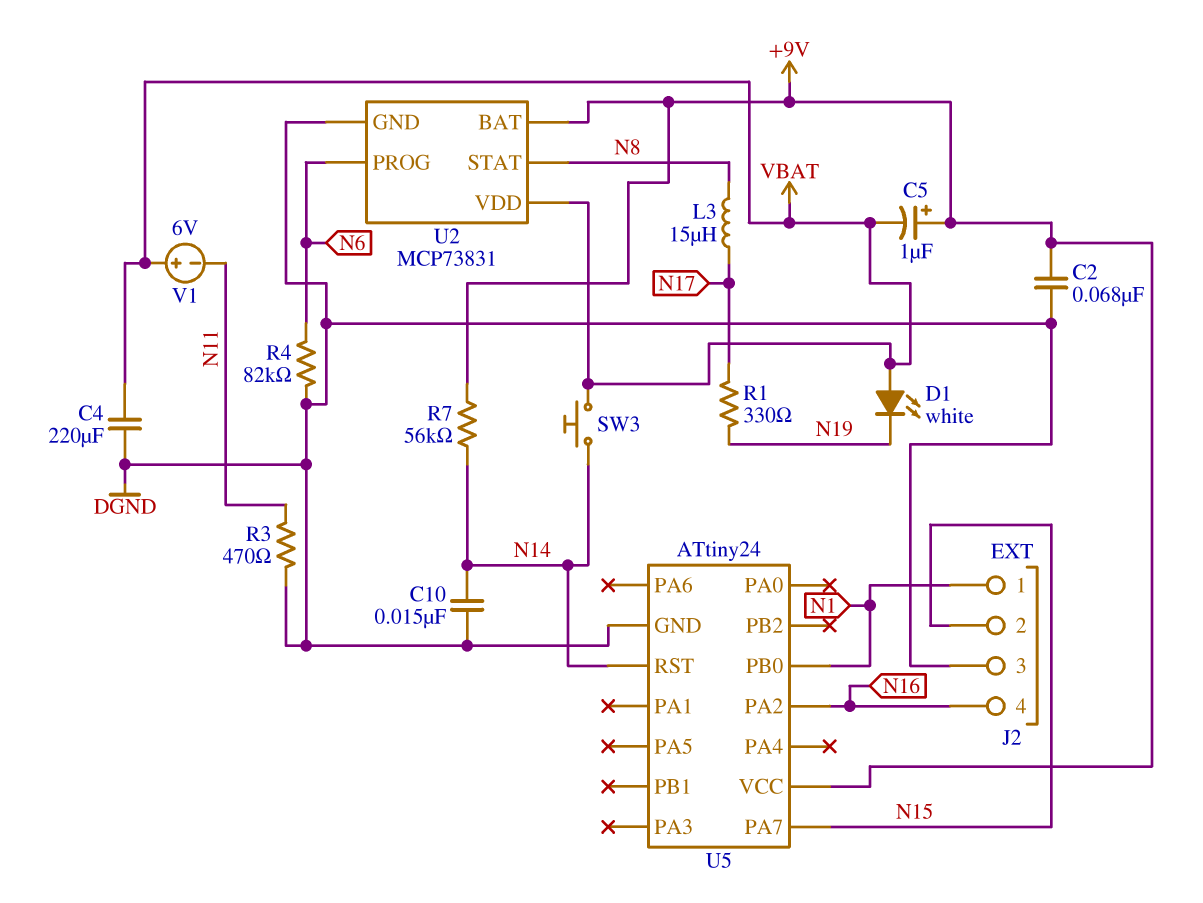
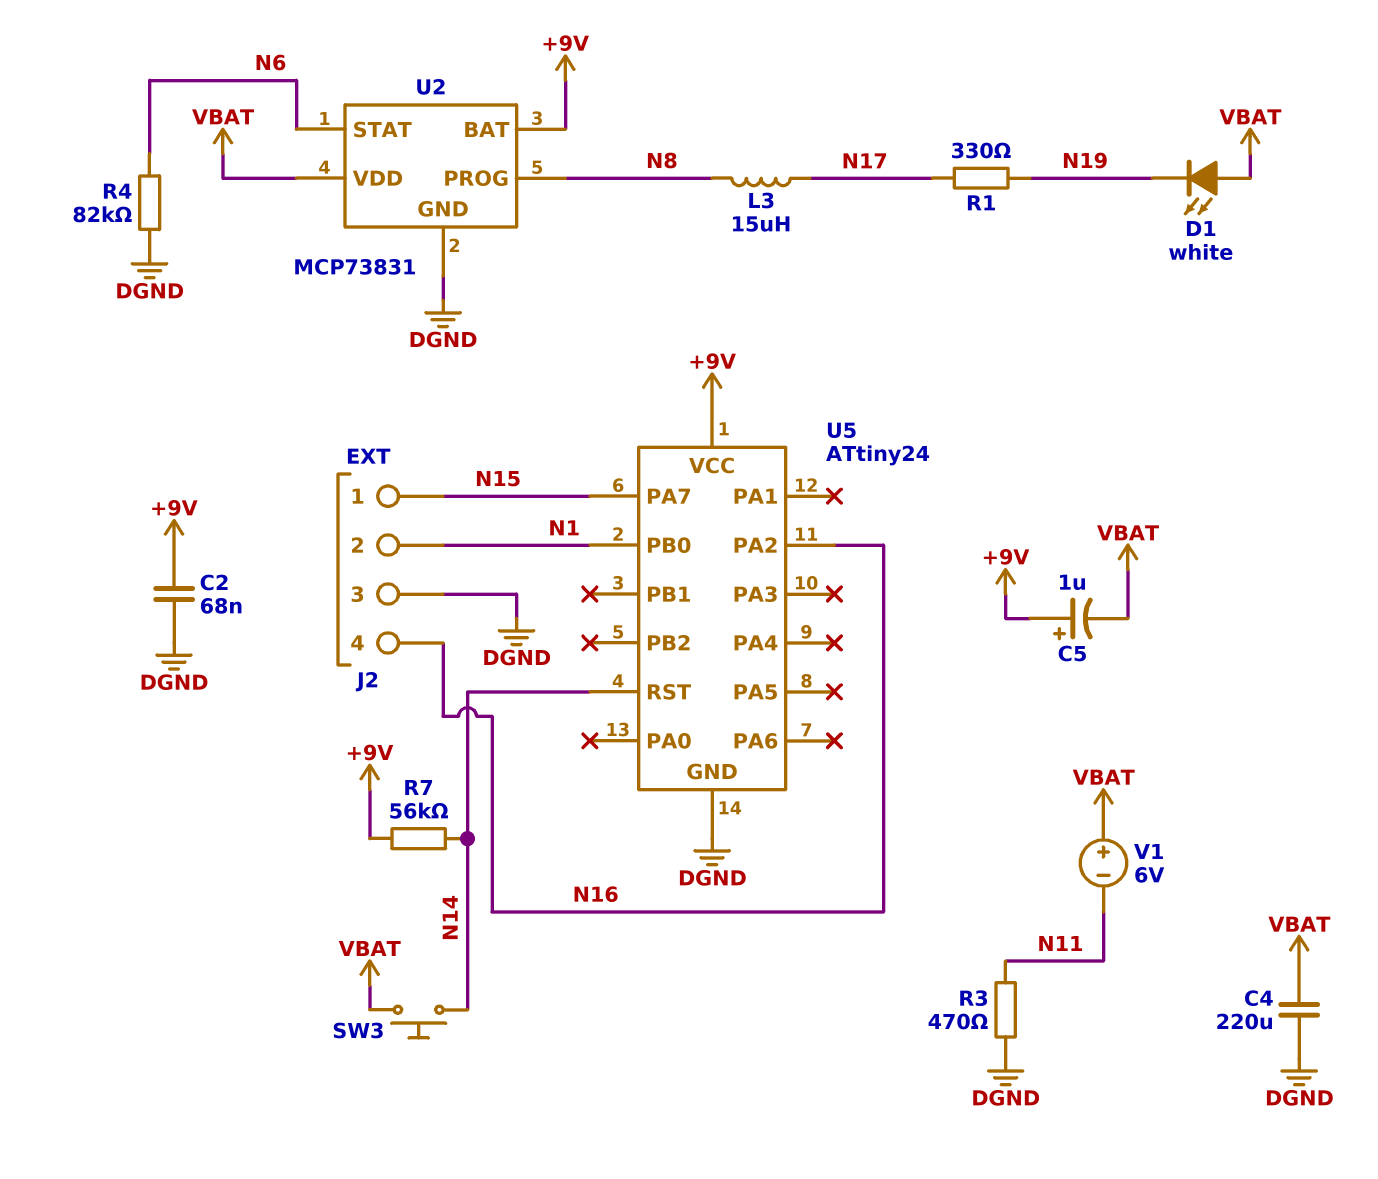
C10: 15nF (DGND, N14) -> none
J2 pin 1: N1 -> N15
J2 pin 2: N15 -> N1
U2 pin PROG: N6 -> N8
U2 pin STAT: N8 -> N6

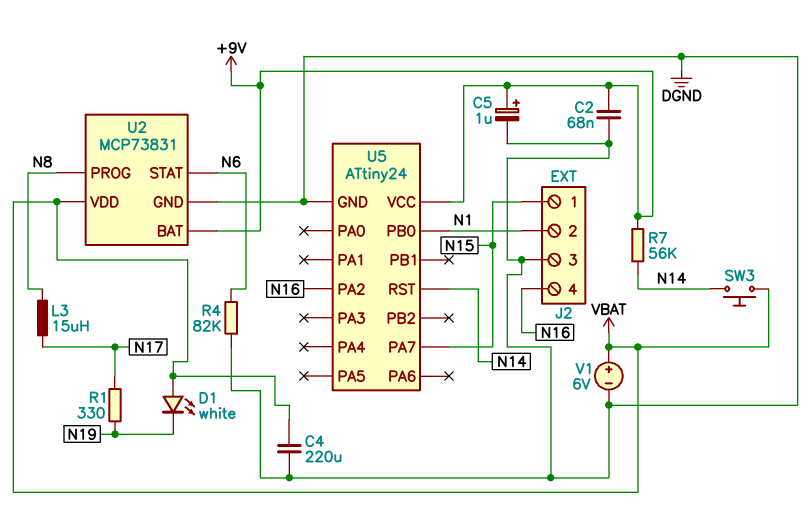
C5: 1uF (plus +9V, minus VBAT) -> 1uF (plus +9V, minus DGND)
R3: 470 (DGND, N11) -> none
V1: 6V (plus VBAT, minus N11) -> 6V (plus VBAT, minus DGND)

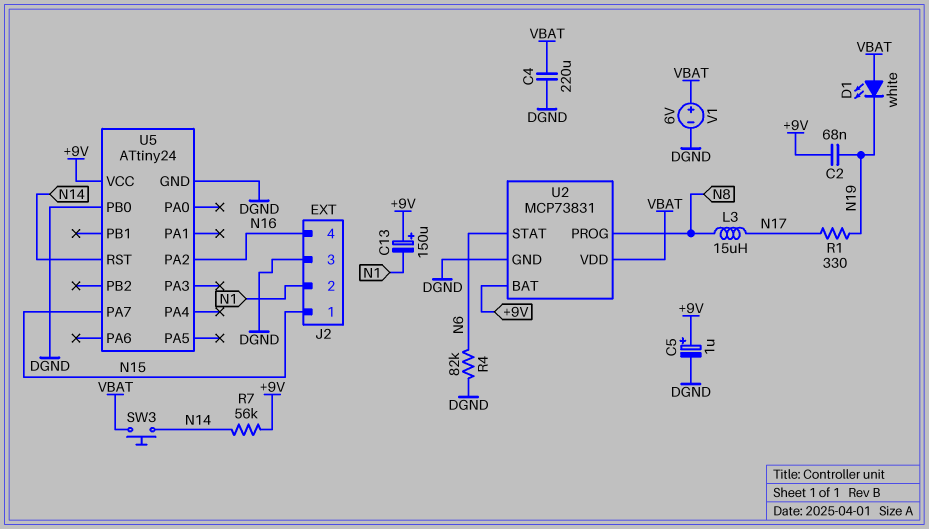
C2: 68nF (+9V, DGND) -> 68nF (+9V, N19)
C13: none -> 150uF (plus +9V, minus N1)
U5 pin PB0: N1 -> DGND

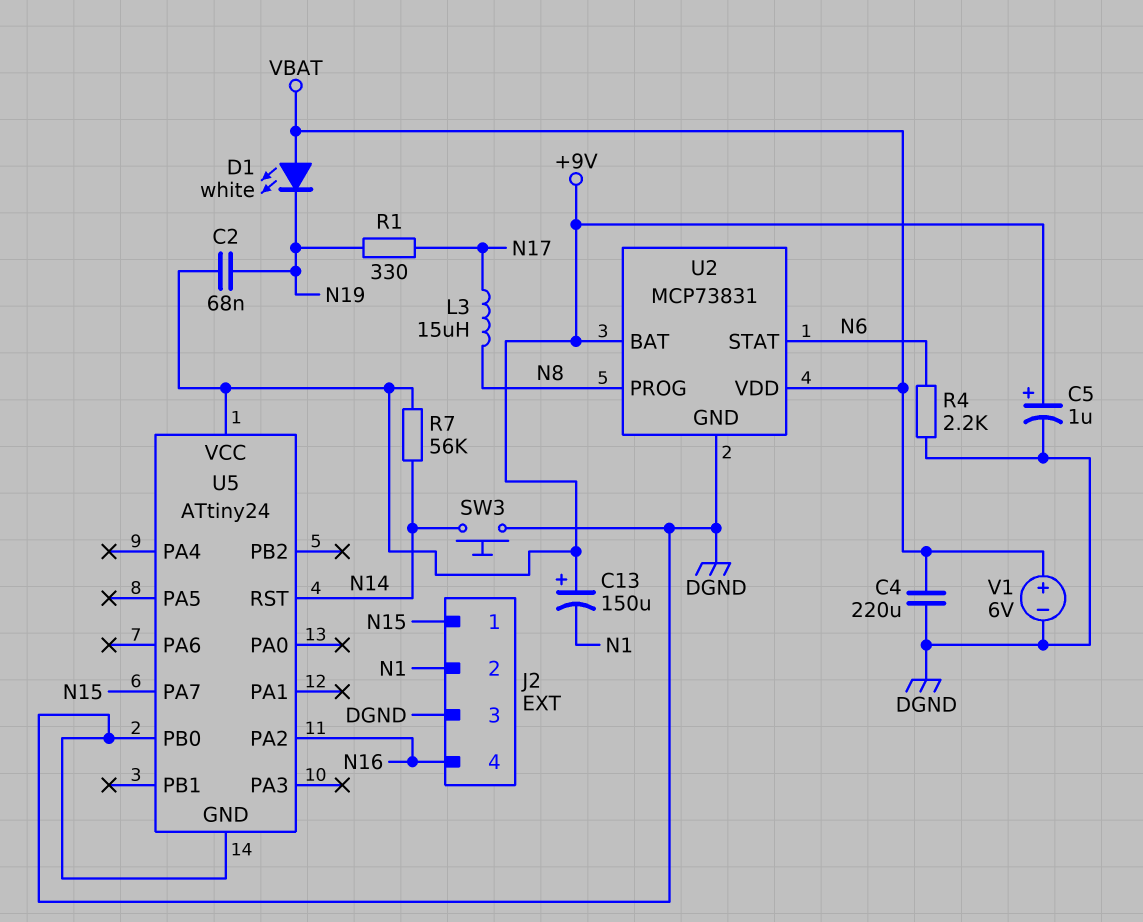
R4: 82k (DGND, N6) -> 2.2k (DGND, N6)
SW3: button (N14, VBAT) -> button (DGND, N14)

